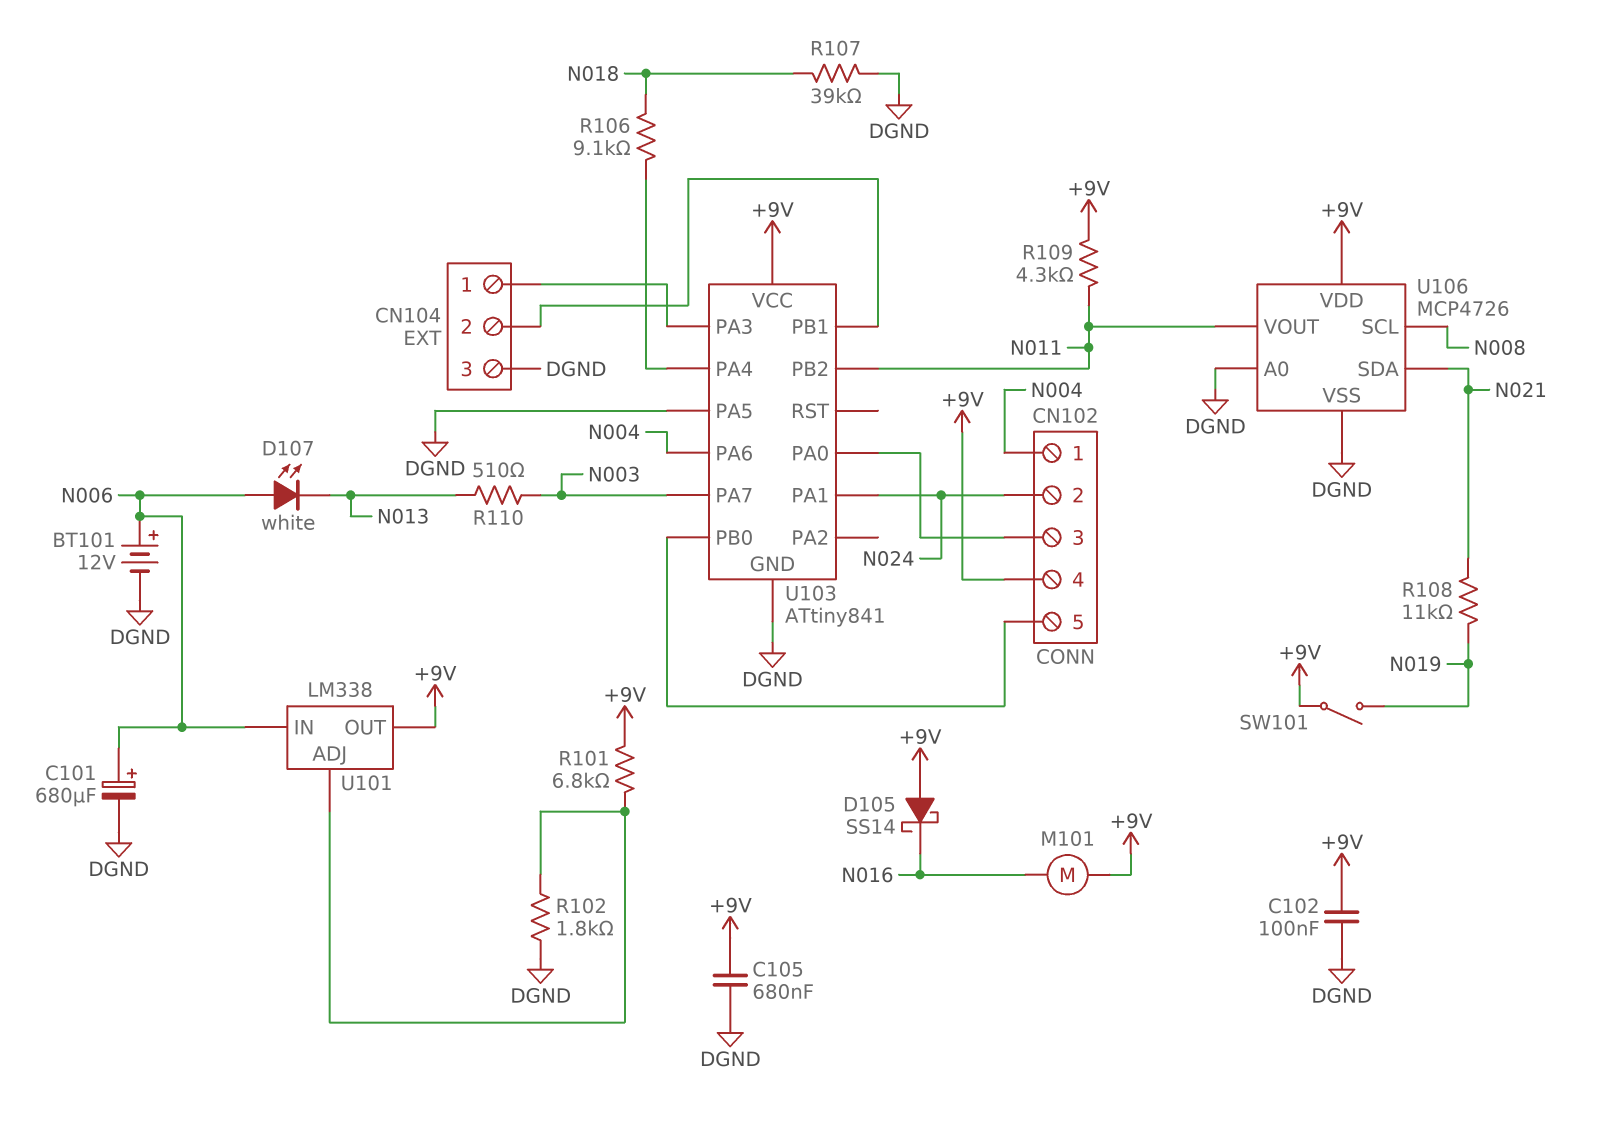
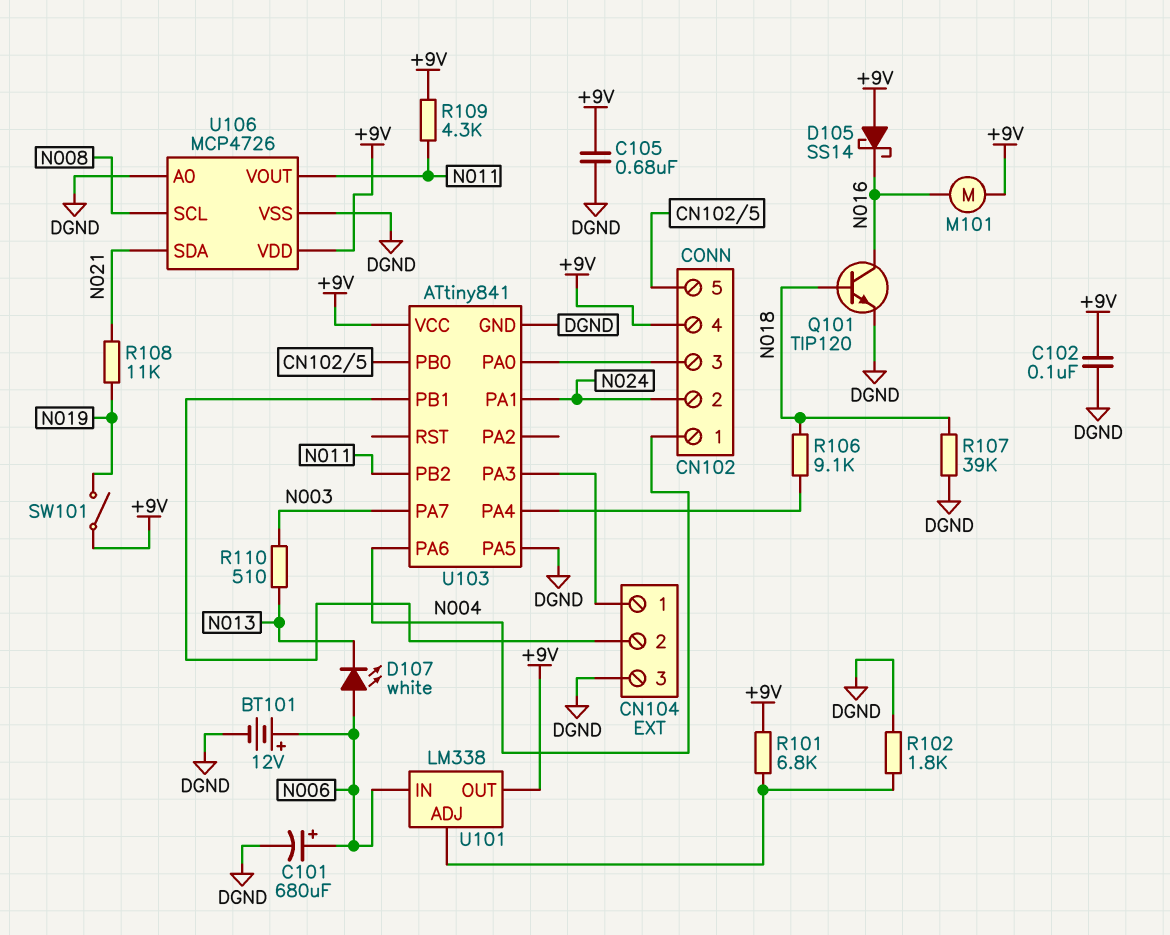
Q101: none -> NPN TIP120 (B N018, C N016, E DGND)

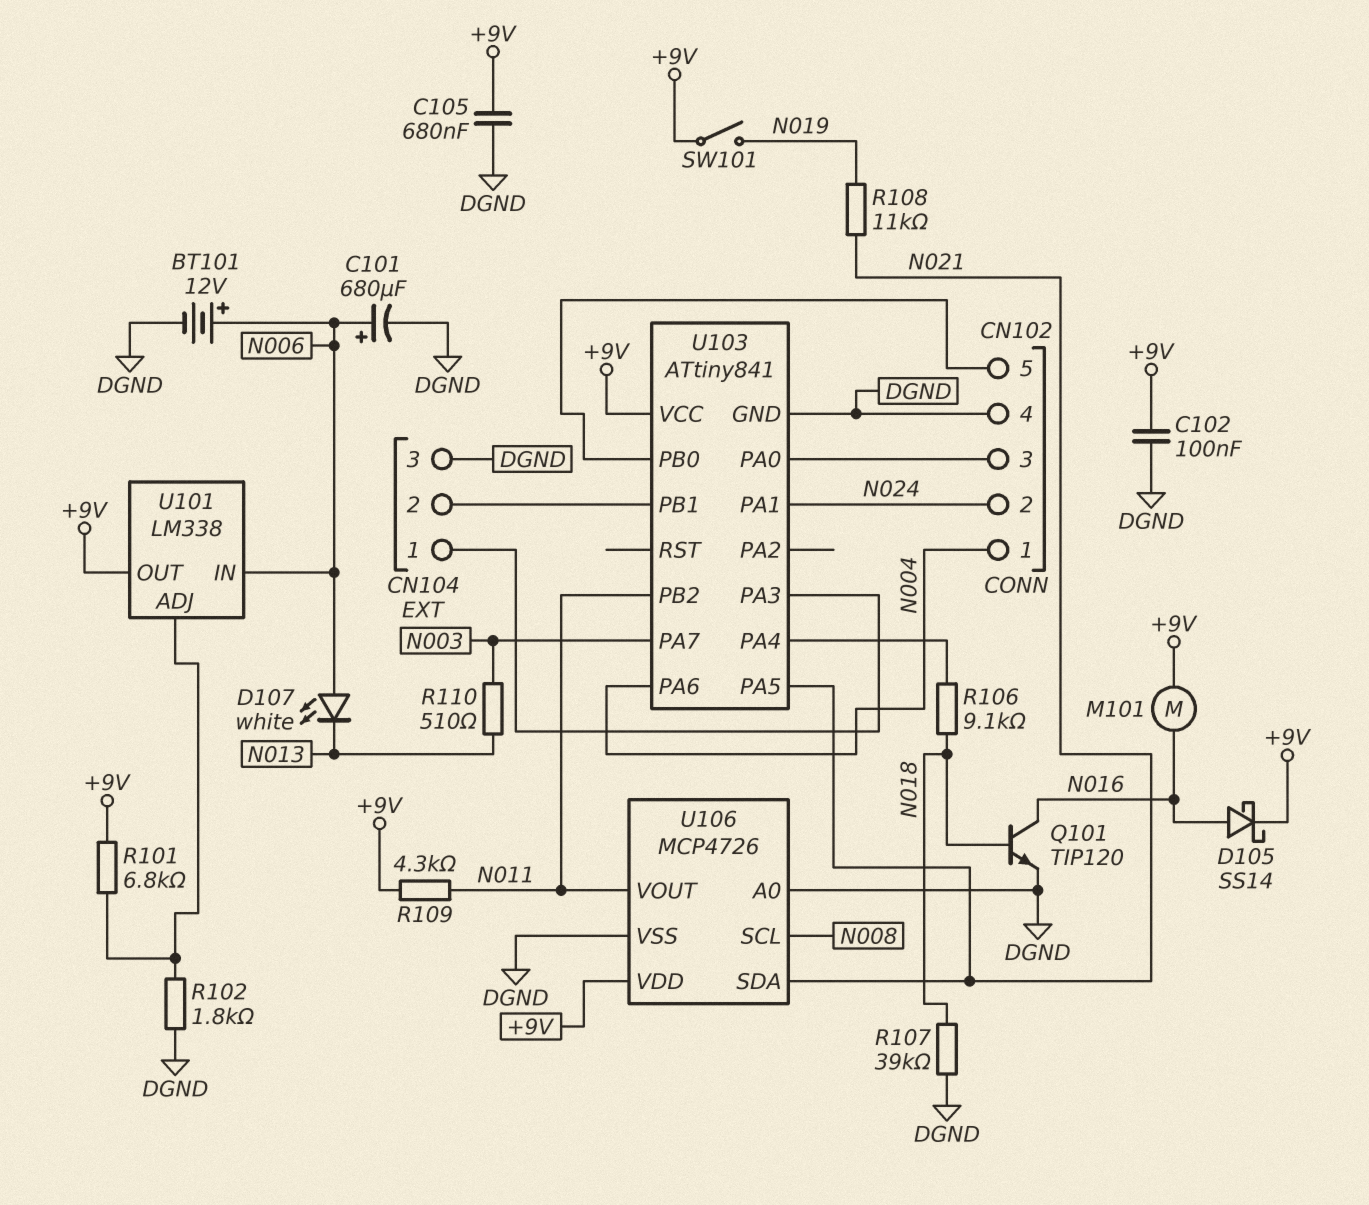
CN102 pin 4: +9V -> DGND
D105: schottky SS14 (A +9V, K N016) -> schottky SS14 (A N016, K +9V)
U103 pin PA5: DGND -> N021

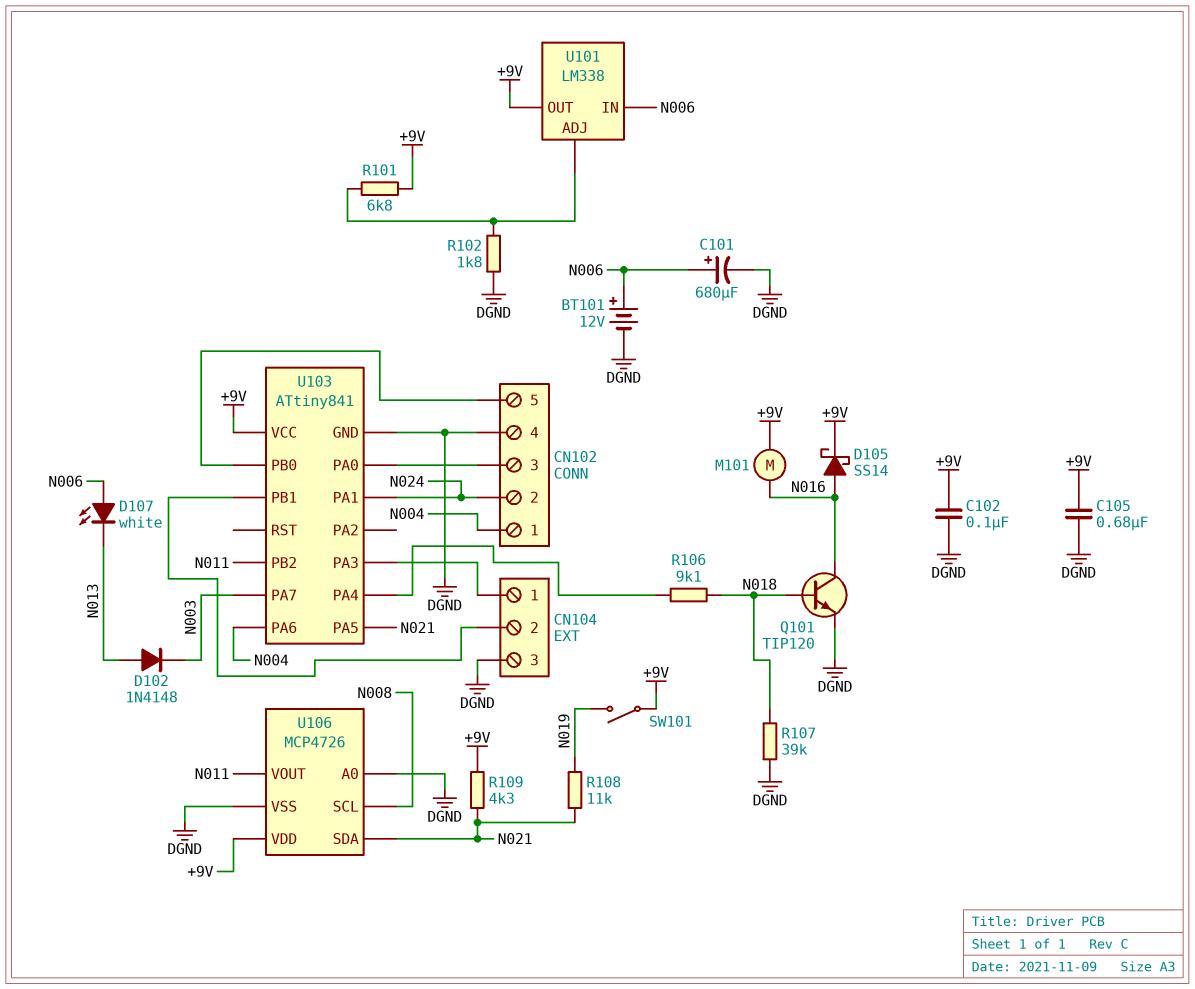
D102: none -> diode 1N4148 (A N013, K N003)
R109: 4.3k (+9V, N011) -> 4.3k (+9V, N021)
R110: 510 (N003, N013) -> none

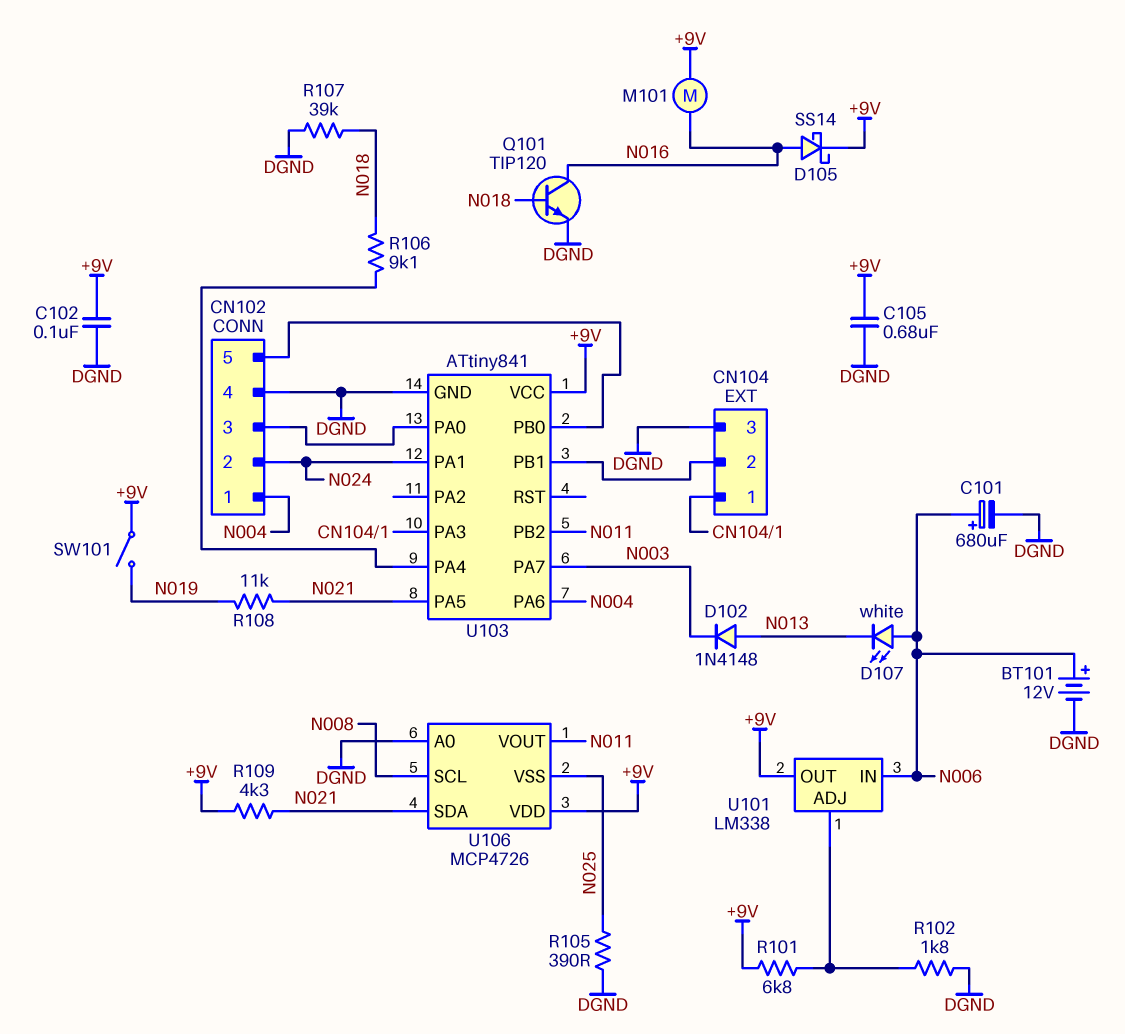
R105: none -> 390 (DGND, N025)
U106 pin VSS: DGND -> N025

